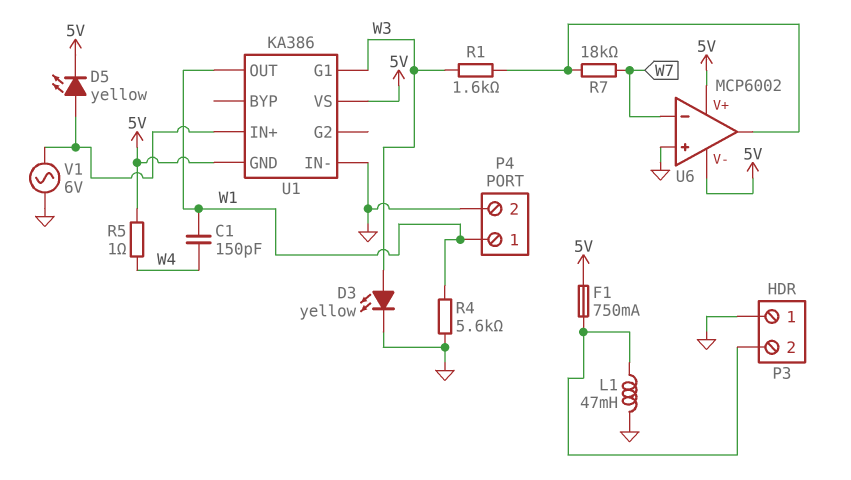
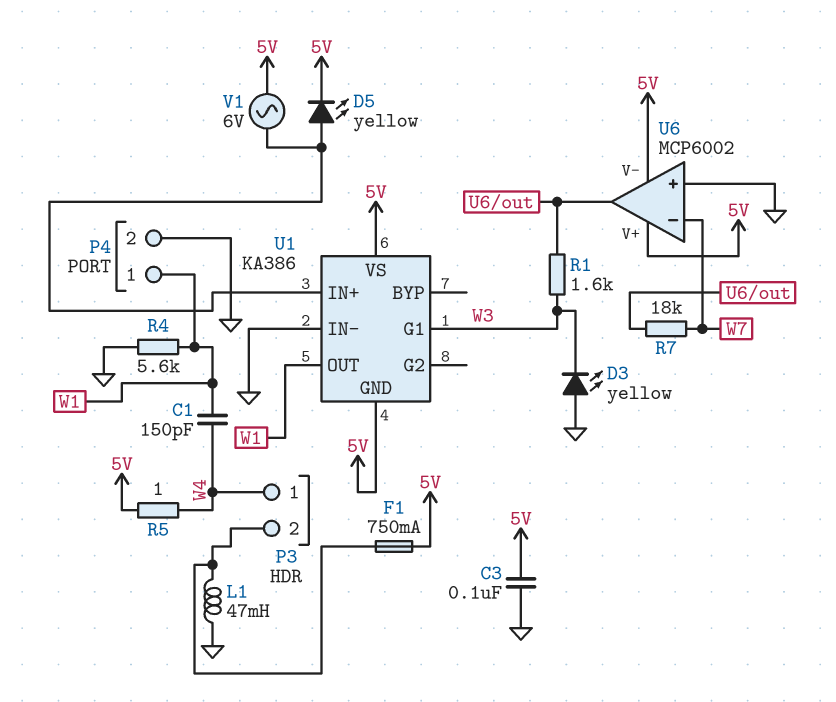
C3: none -> 100nF (5V, GND)
D3: LED yellow (A W3, K GND) -> LED yellow (A GND, K W3)
P3 pin 1: GND -> W4
V1: AC 6V (GND, U1/IN+) -> AC 6V (5V, U1/IN+)

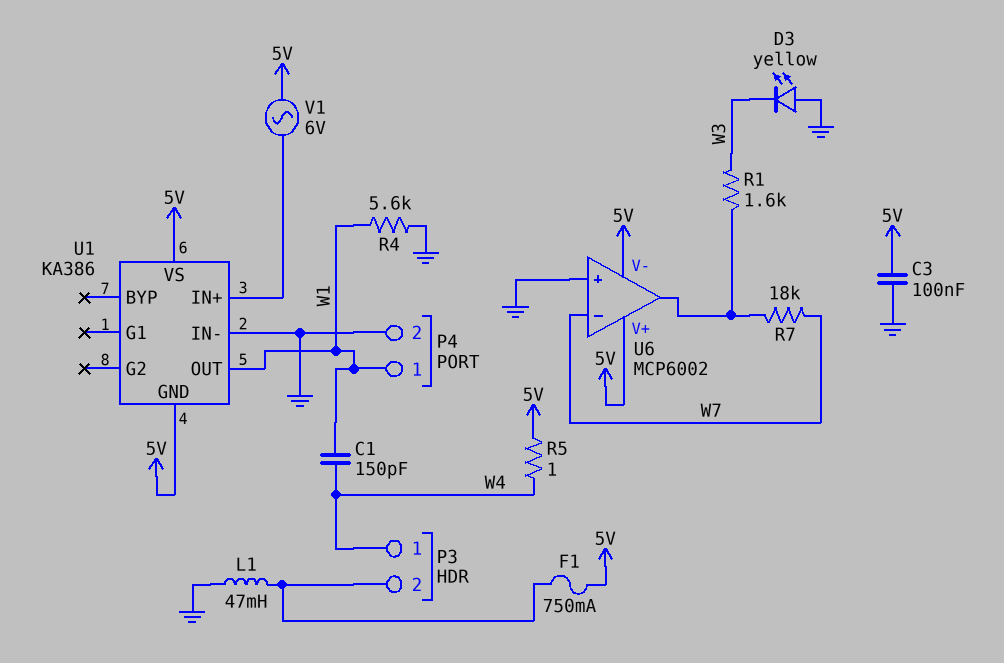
D5: LED yellow (A U1/IN+, K 5V) -> none
U1 pin G1: W3 -> none

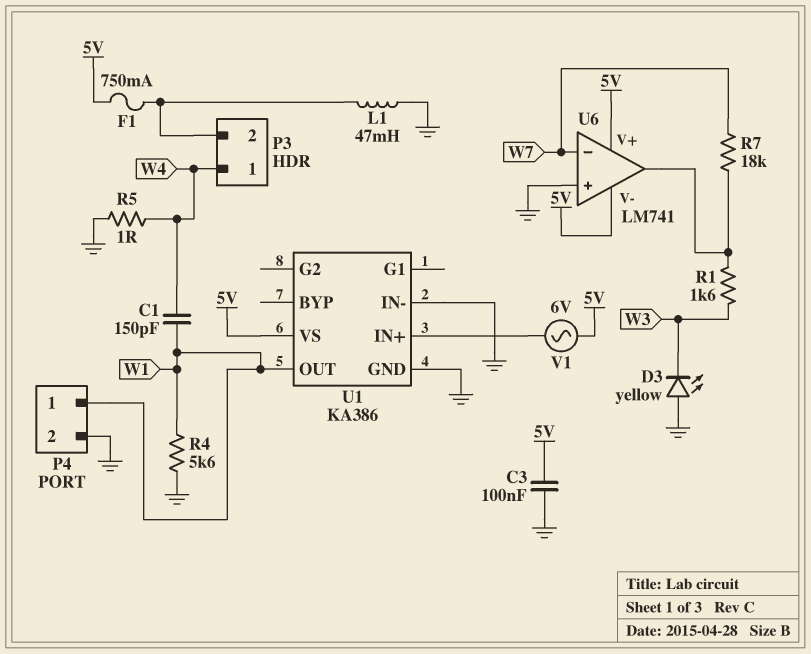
R5: 1 (5V, W4) -> 1 (GND, W4)
U1 pin GND: 5V -> GND
U6: MCP6002 -> LM741

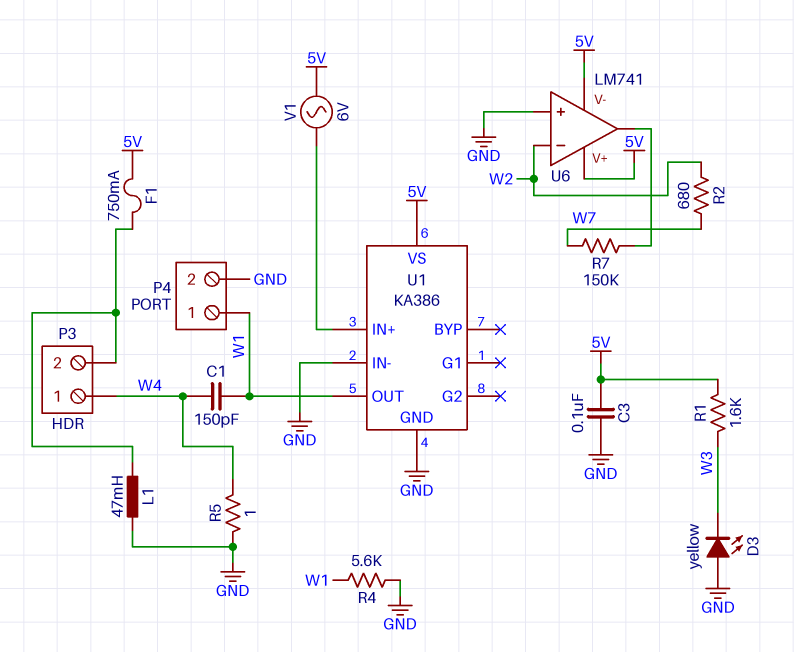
R1: 1.6k (U6/out, W3) -> 1.6k (5V, W3)
R2: none -> 680 (W2, W7)
R7: 18k (U6/out, W7) -> 150k (U6/out, W7)
U6 pin in-: W7 -> W2

